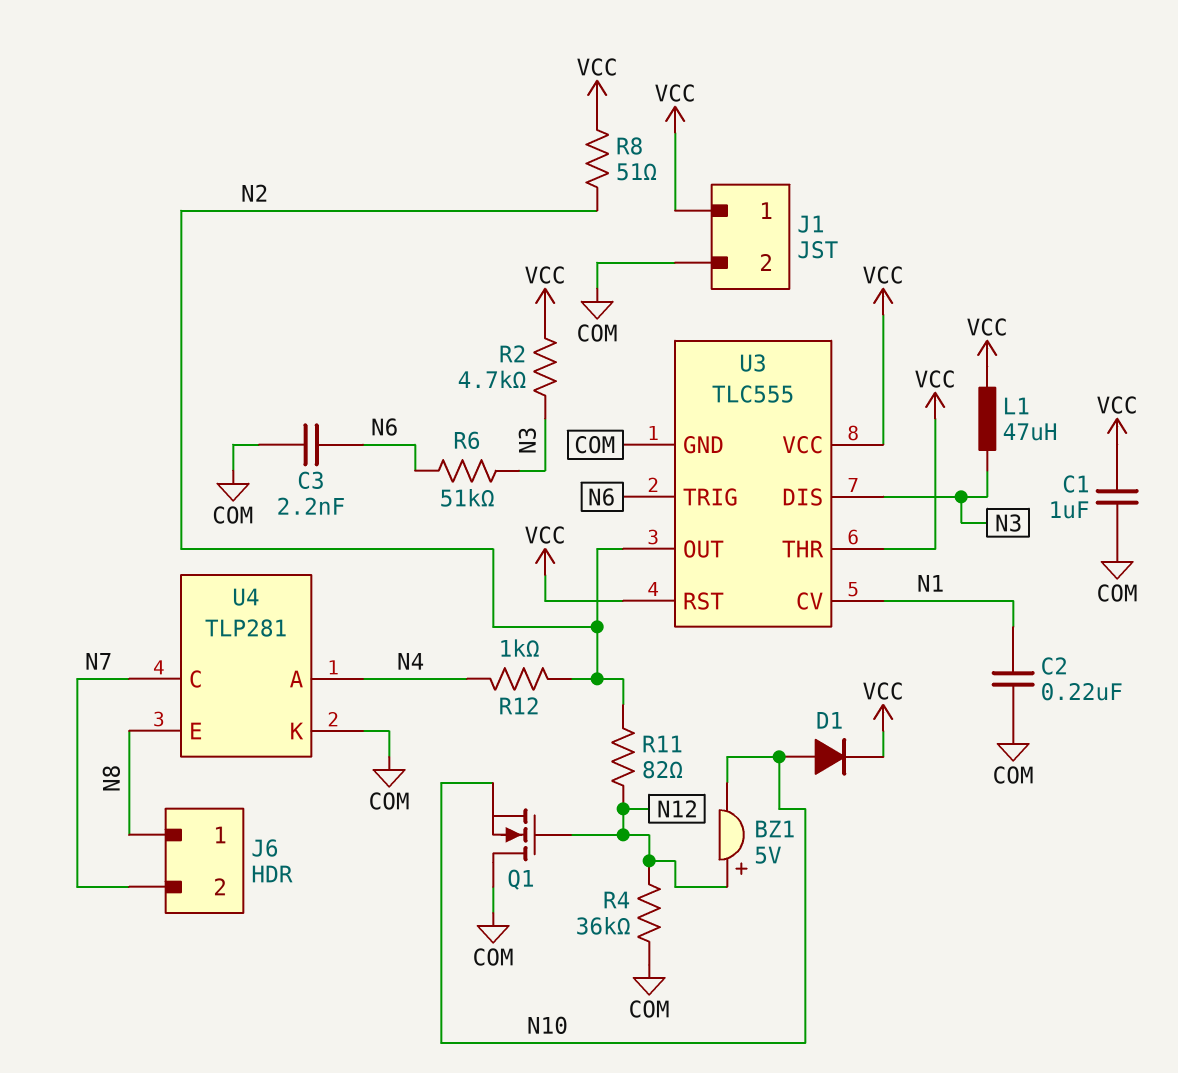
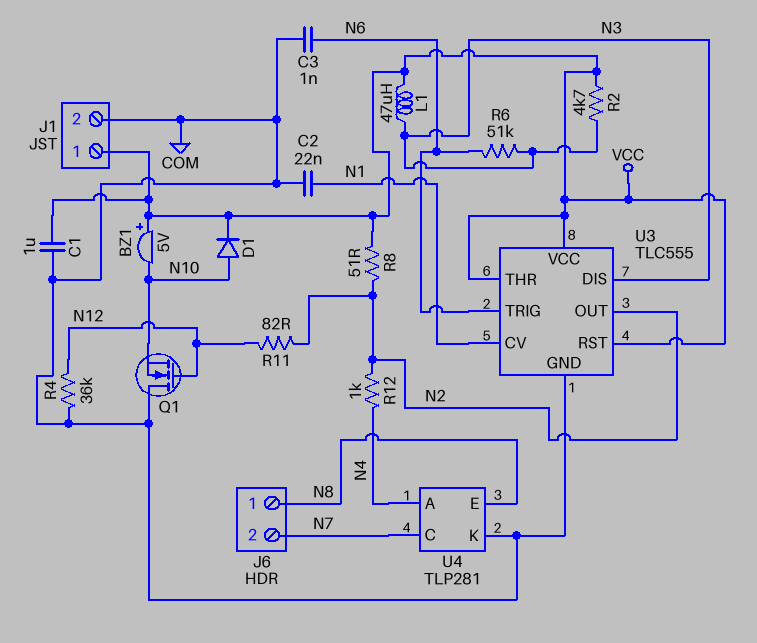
BZ1: buzzer 5V (plus N12, minus N10) -> buzzer 5V (plus VCC, minus N10)
C2: 220nF (COM, N1) -> 22nF (COM, N1)
C3: 2.2nF (COM, N6) -> 1nF (COM, N6)

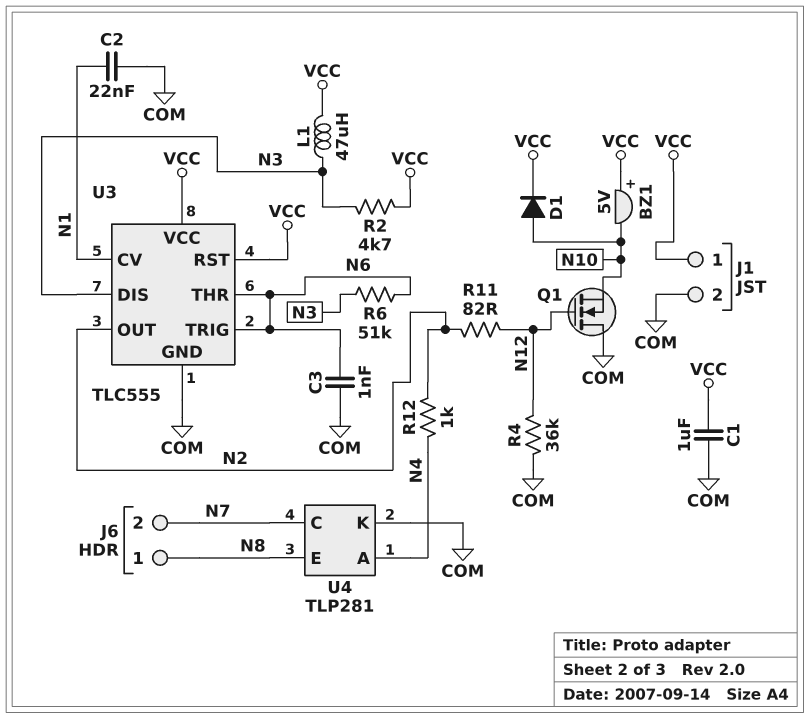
R8: 51 (N2, VCC) -> none
U3 pin THR: VCC -> N6

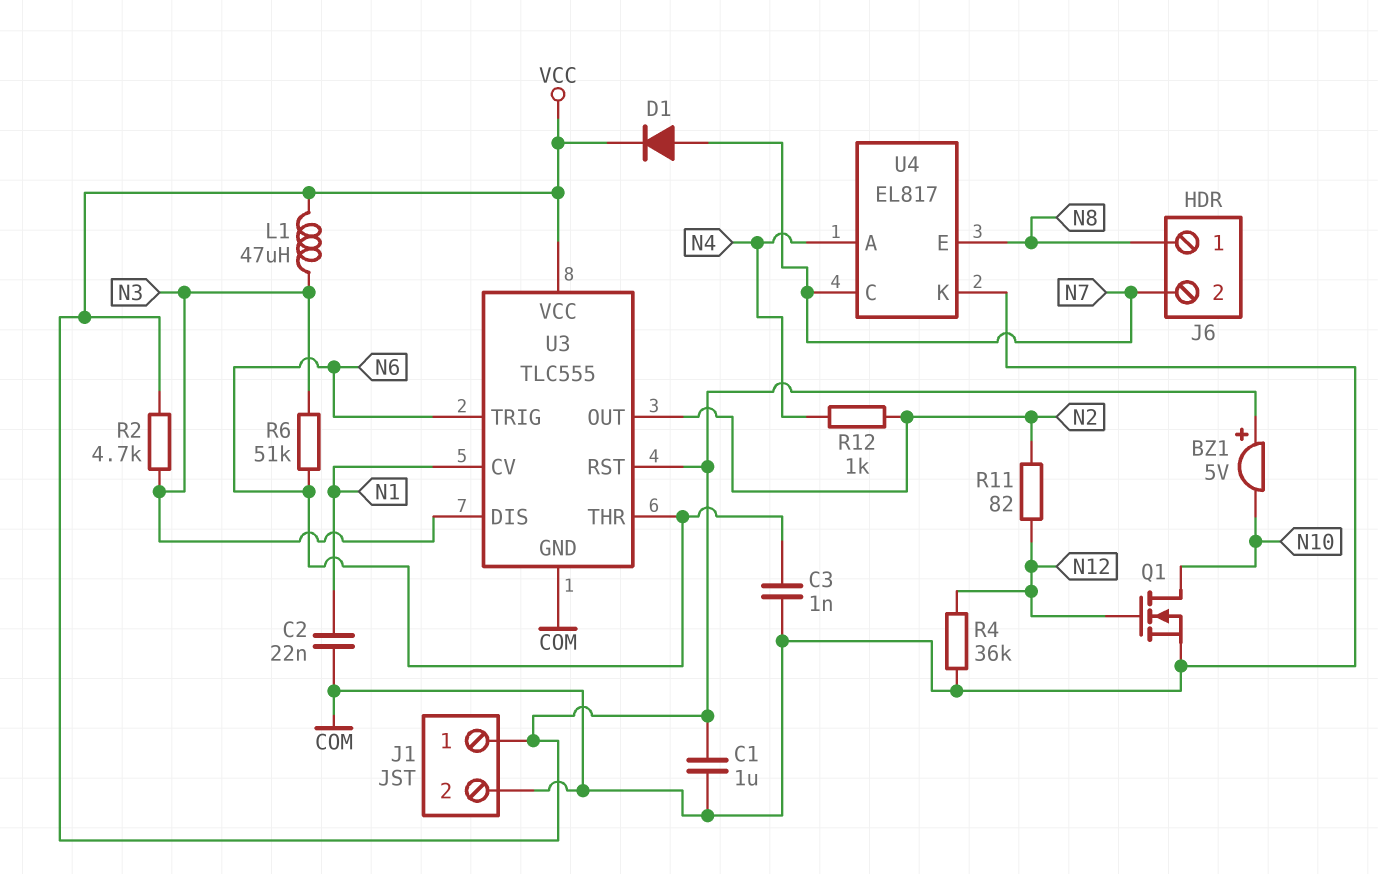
D1: diode (A N10, K VCC) -> diode (A N7, K VCC)
Q1: NMOS (G N12, D COM, S N10) -> NMOS (G N12, D N10, S COM)
U4: TLP281 -> EL817

